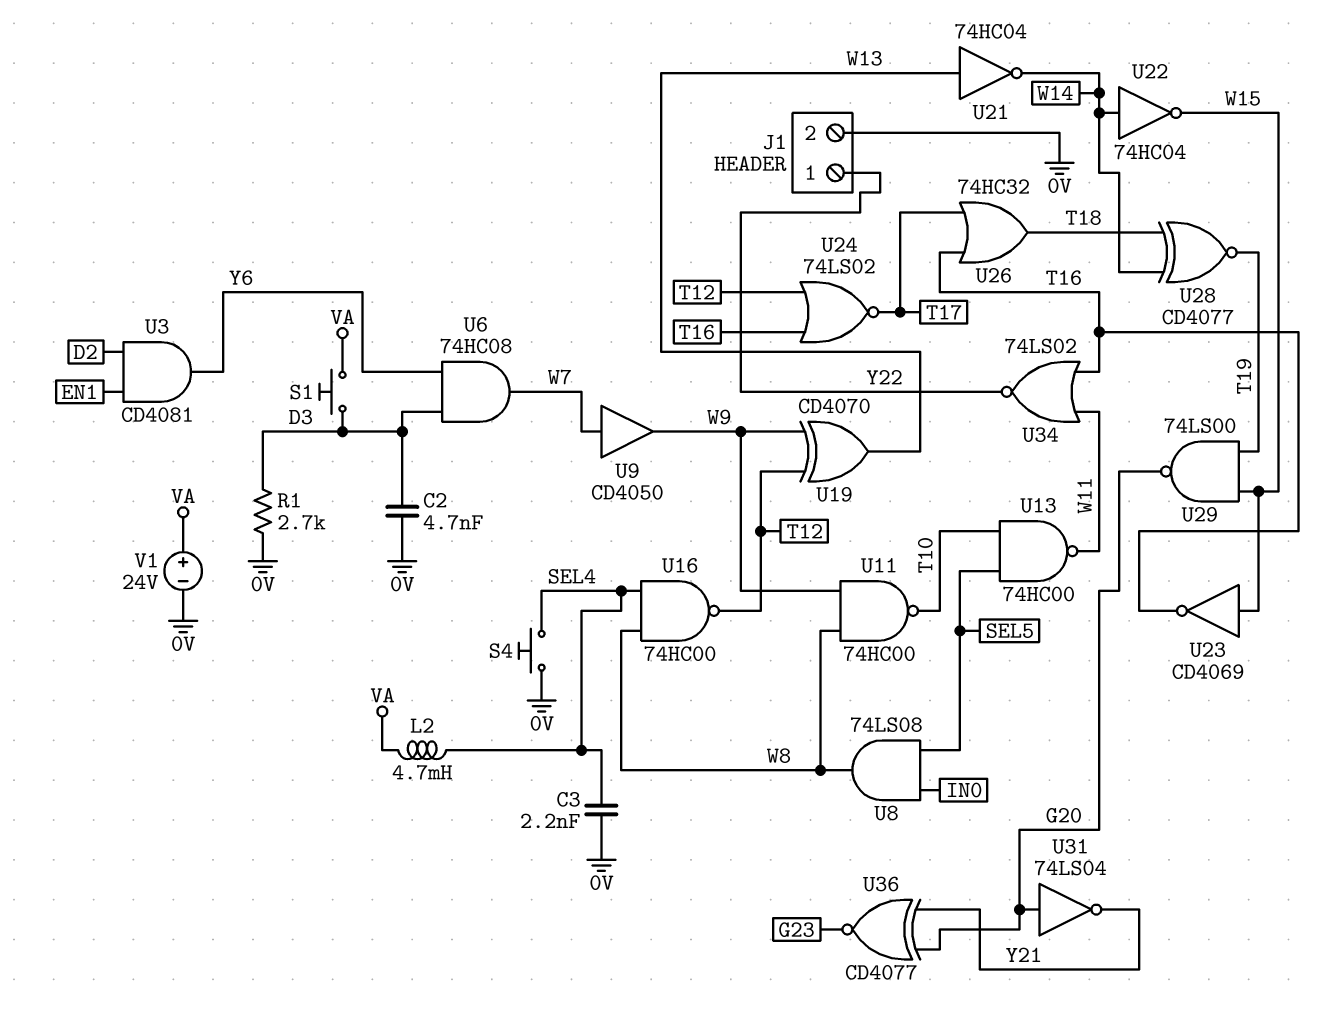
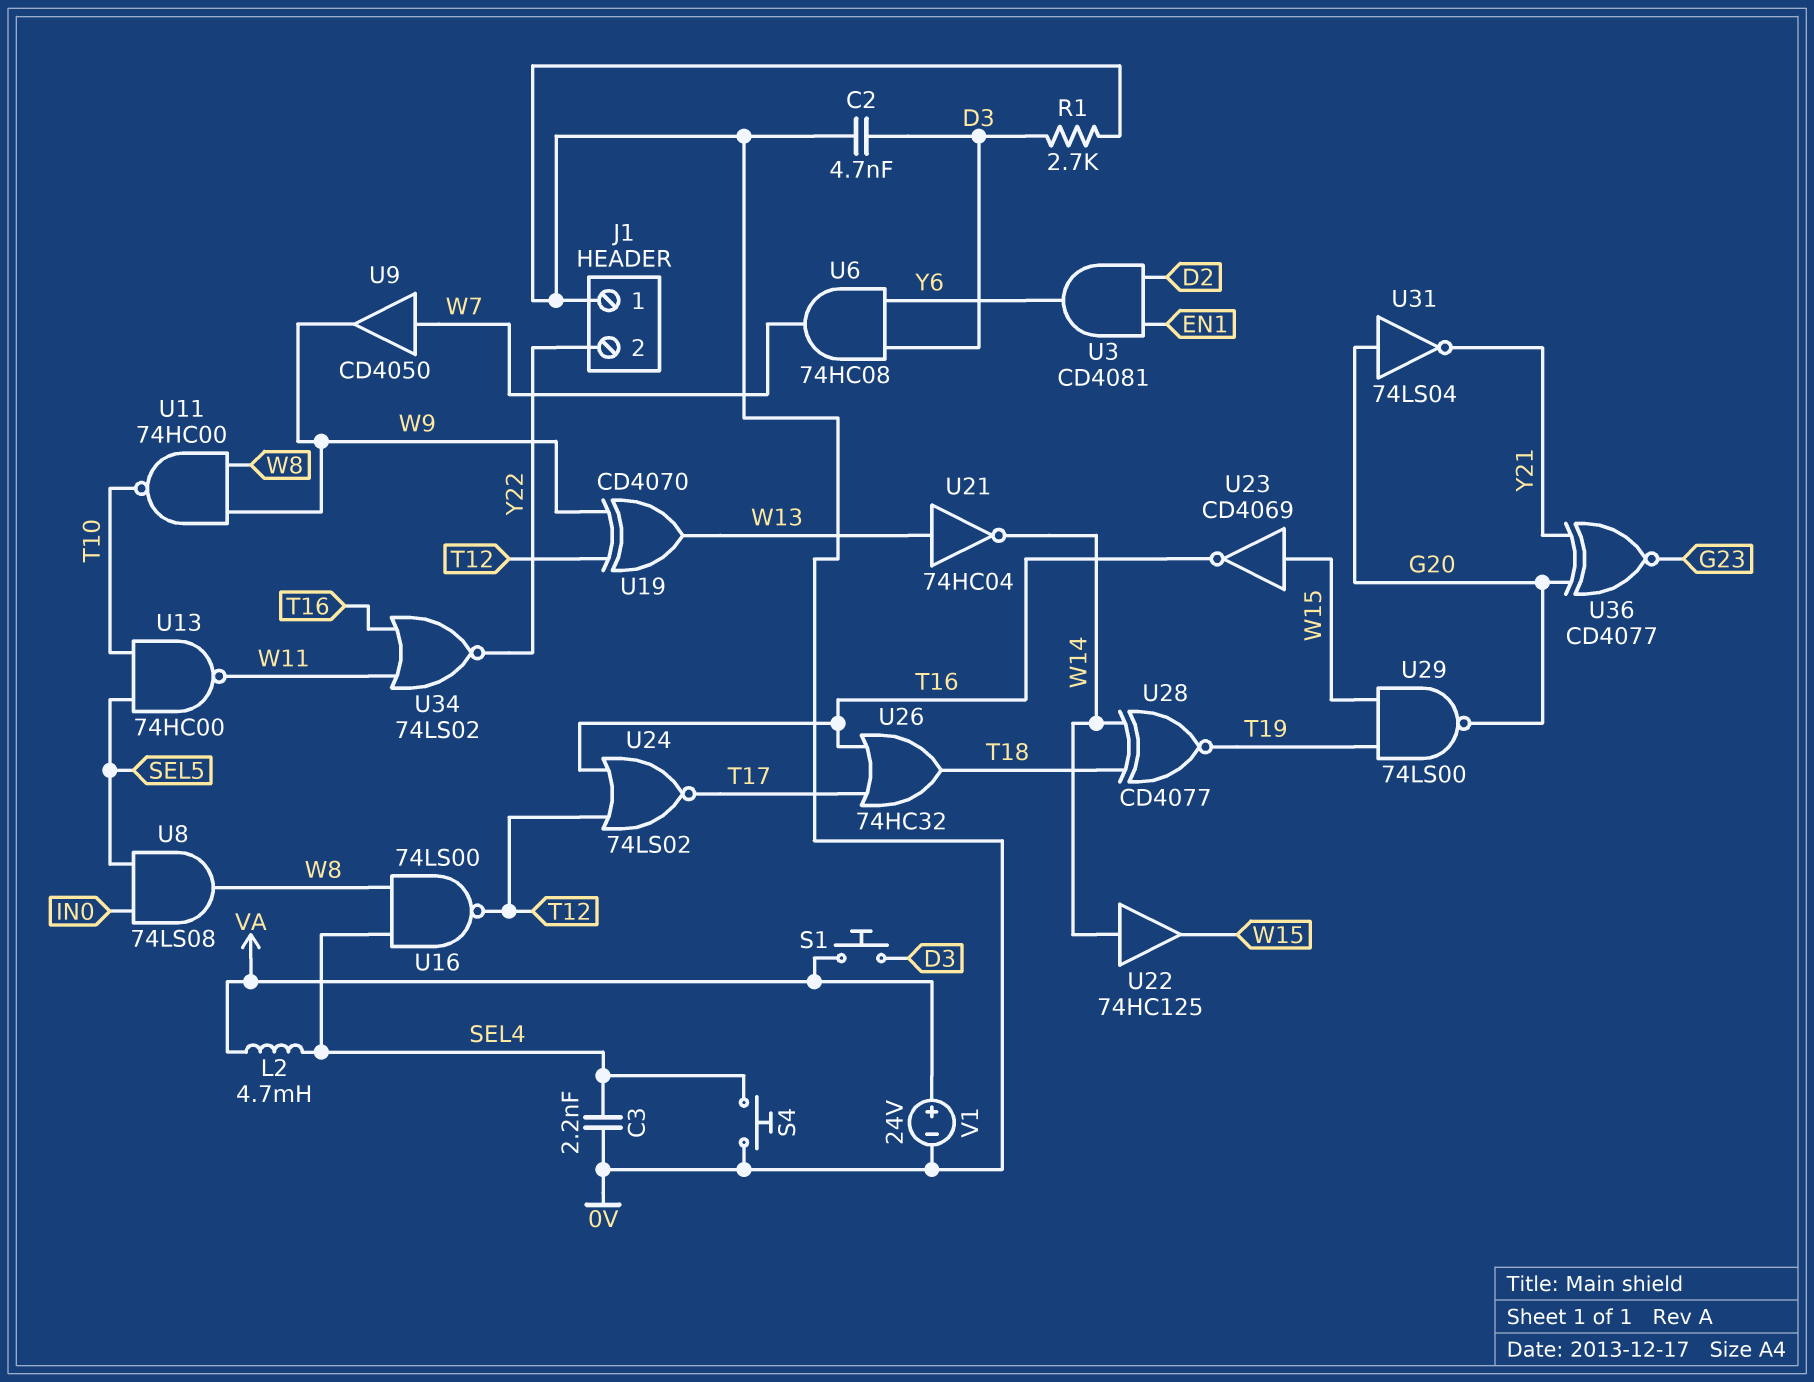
J1 pin 1: Y22 -> 0V
J1 pin 2: 0V -> Y22
U16: NAND 74HC00 (in SEL4, in W8, out T12) -> NAND 74LS00 (in SEL4, in W8, out T12)
U22: NOT 74HC04 (in W14, out W15) -> buffer 74HC125 (in W14, out W15)

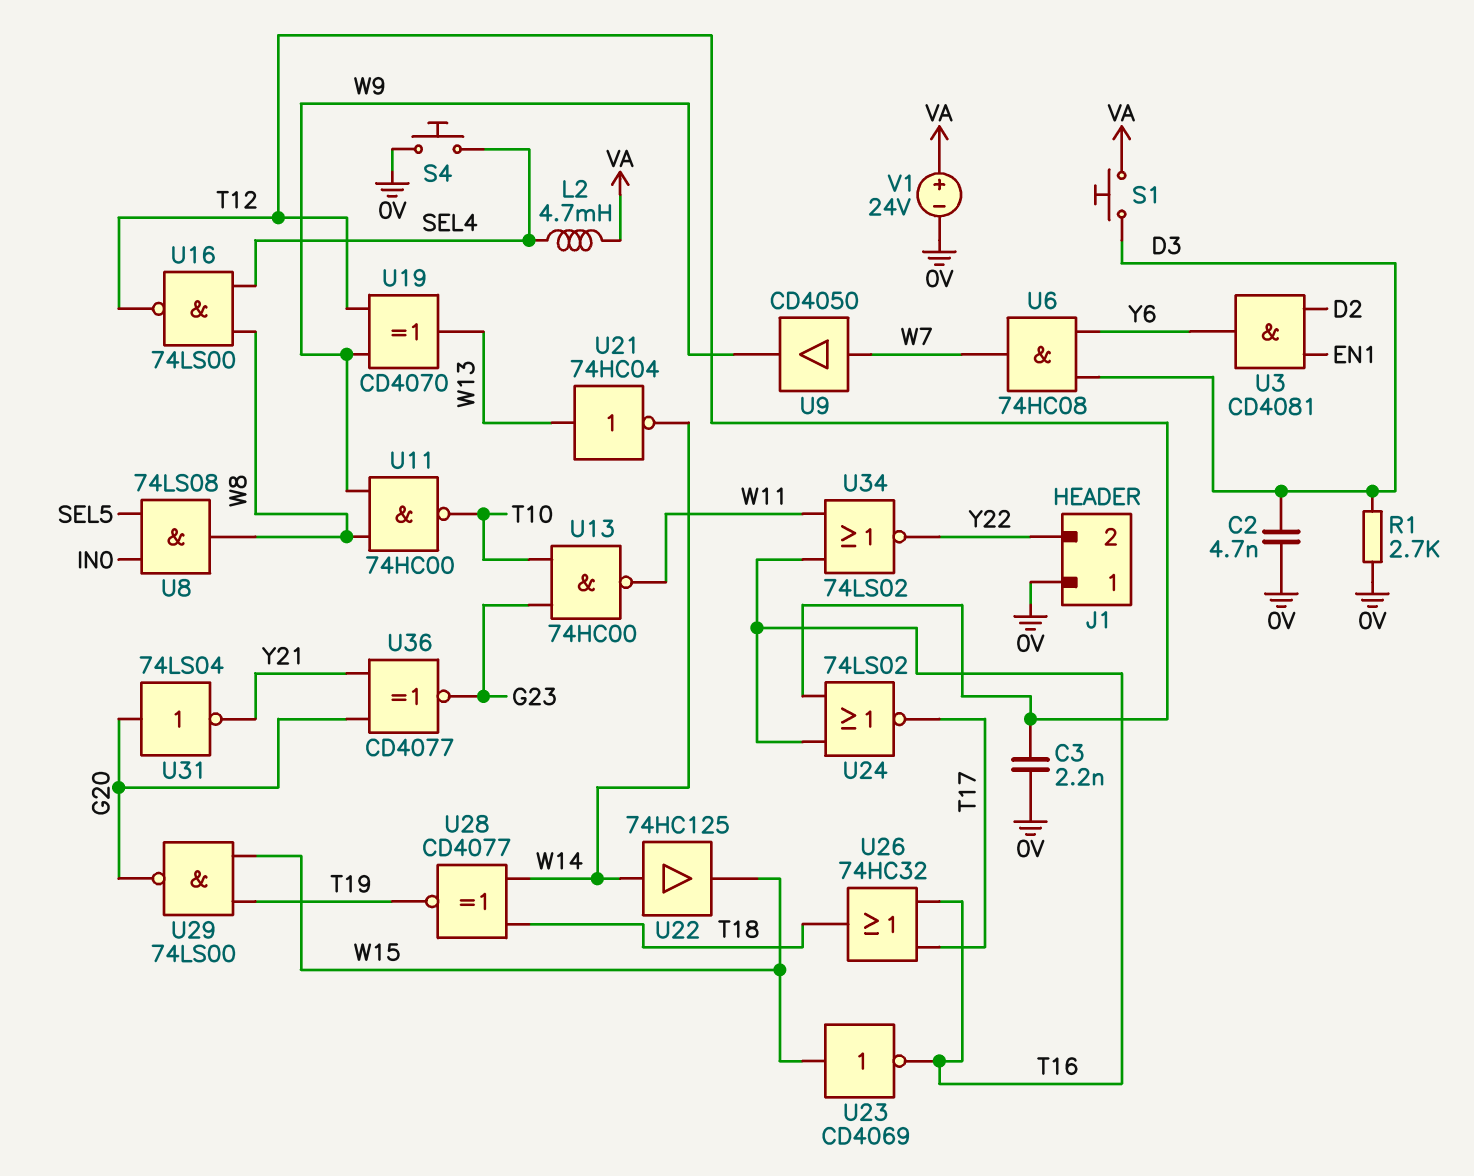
C3: 2.2nF (0V, SEL4) -> 2.2nF (0V, T12)
U13: NAND 74HC00 (in SEL5, in T10, out W11) -> NAND 74HC00 (in G23, in T10, out W11)

